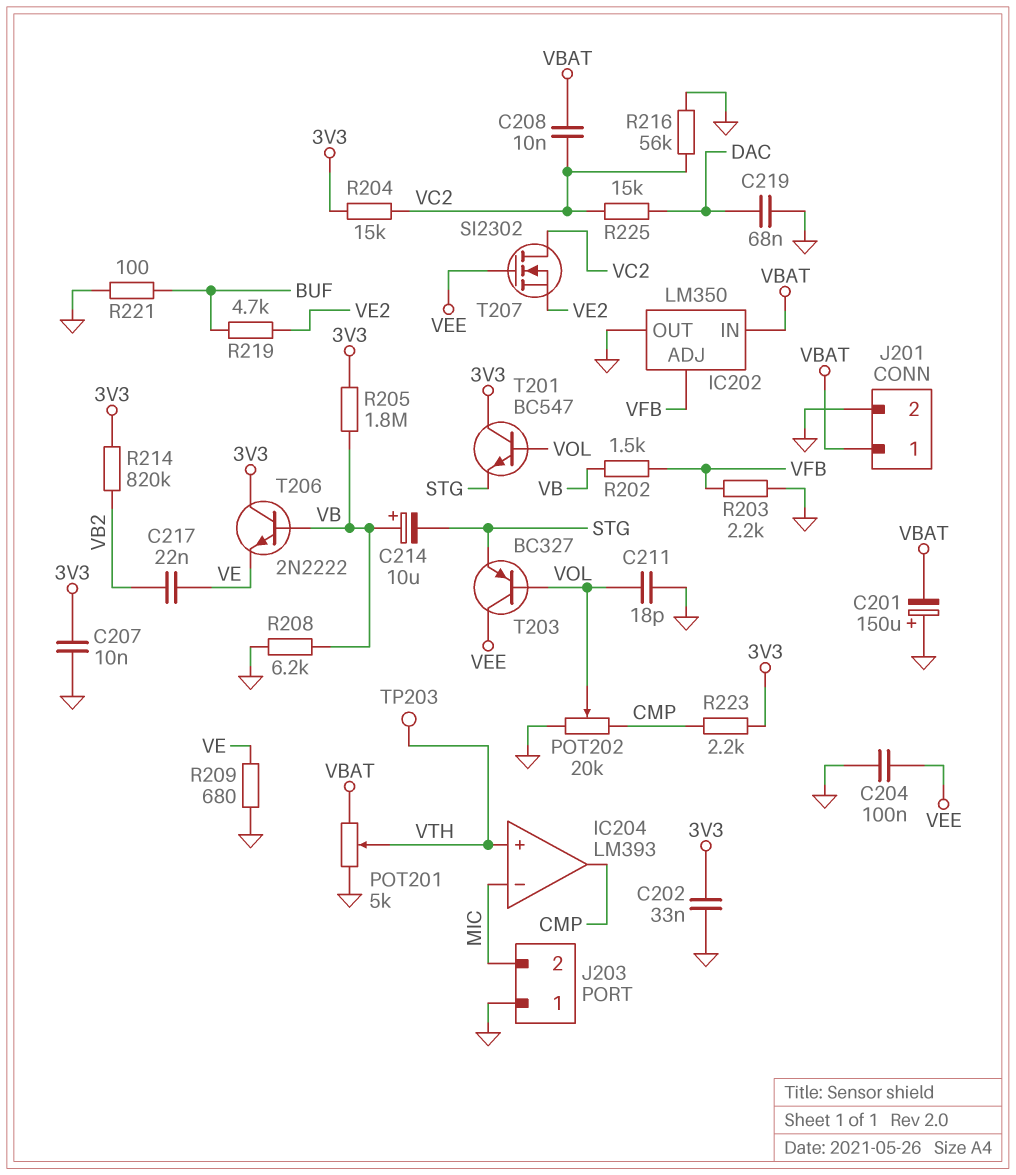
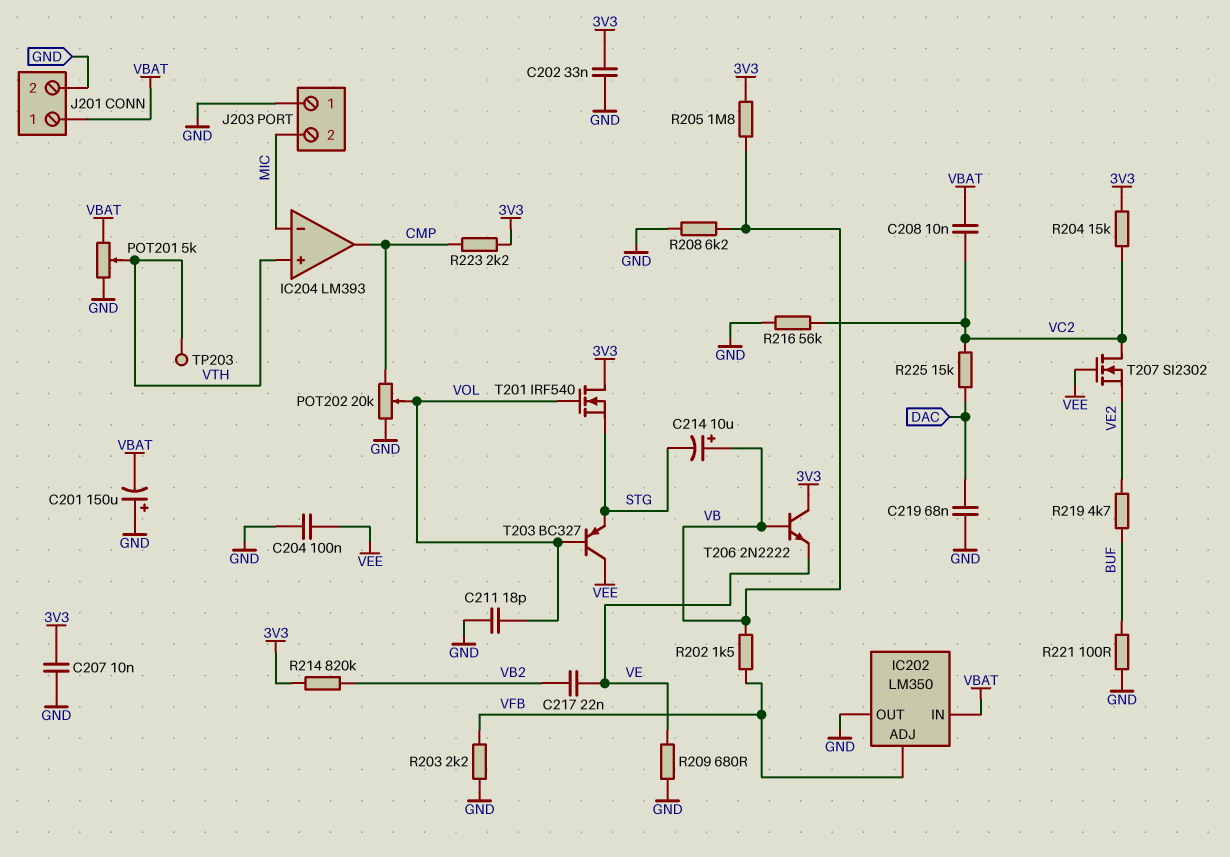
T201: NPN BC547 (B VOL, C 3V3, E STG) -> NMOS IRF540 (G VOL, D 3V3, S STG)

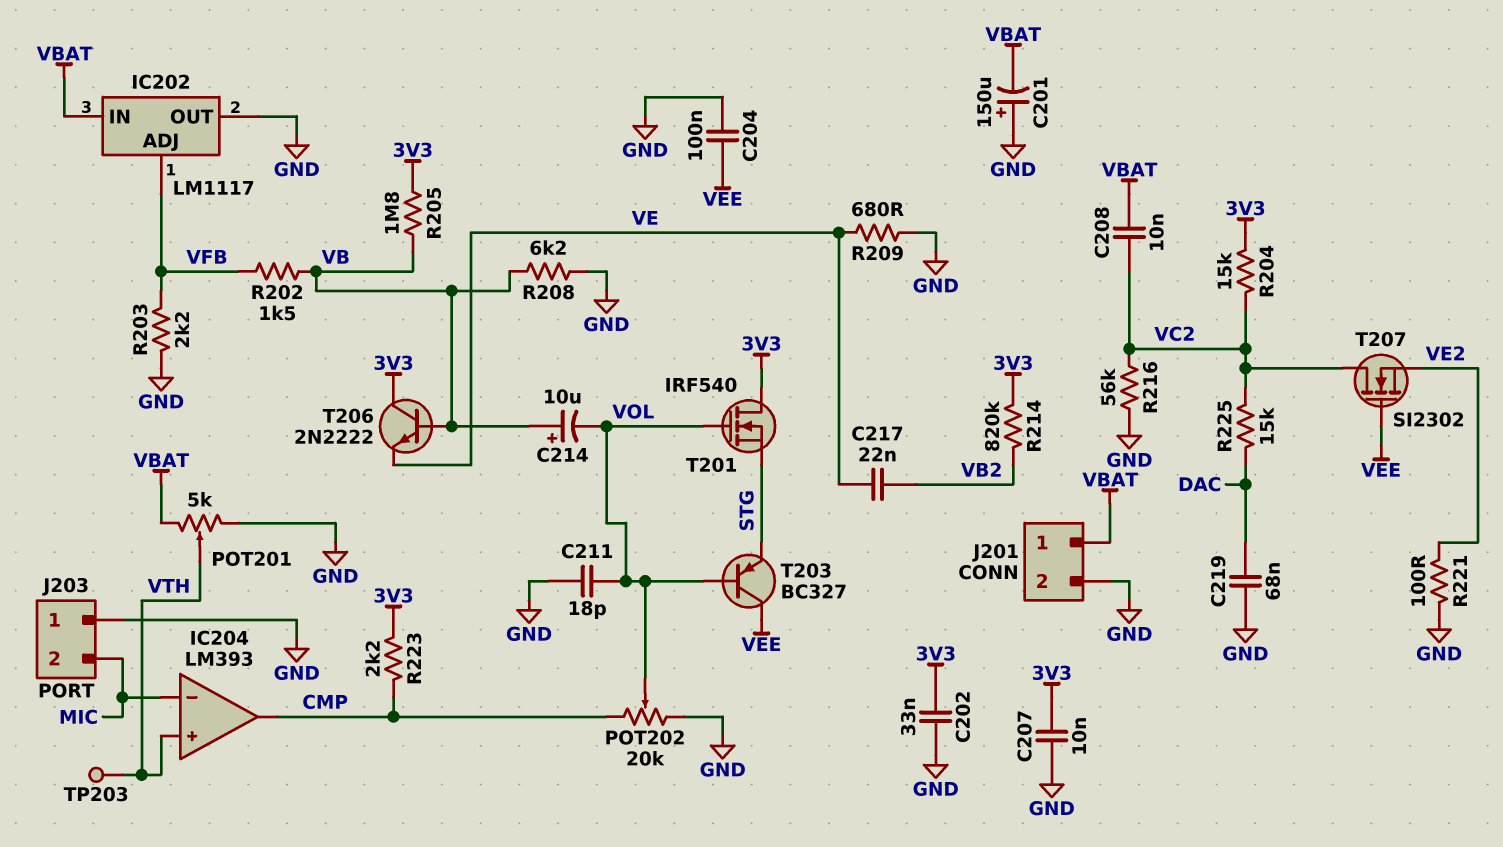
C214: 10uF (plus VB, minus STG) -> 10uF (plus VB, minus VOL)
IC202: LM350 -> LM1117
R219: 4.7k (BUF, VE2) -> none
R221: 100 (BUF, GND) -> 100 (GND, VE2)

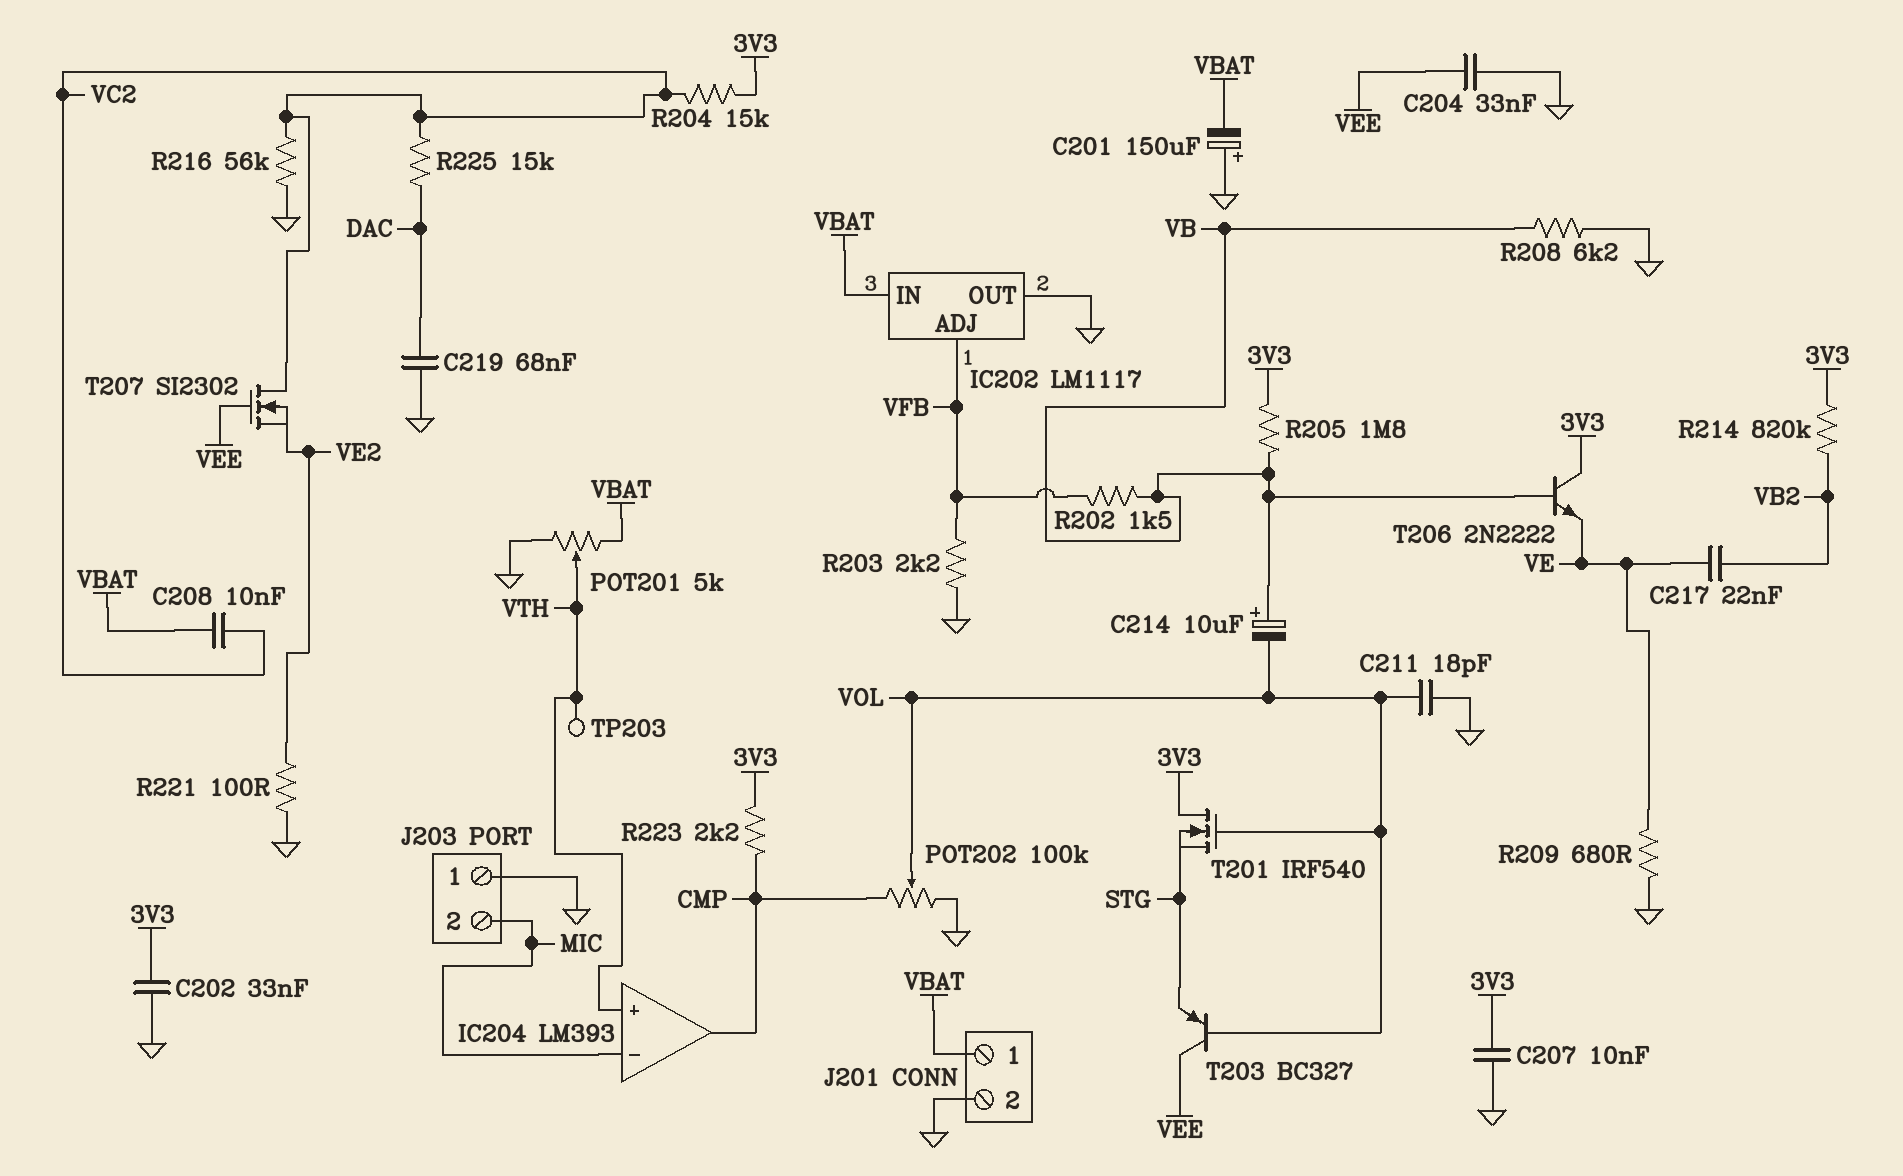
C204: 100nF (GND, VEE) -> 33nF (GND, VEE)
POT202: 20k (CMP, GND, wiper VOL) -> 100k (CMP, GND, wiper VOL)

